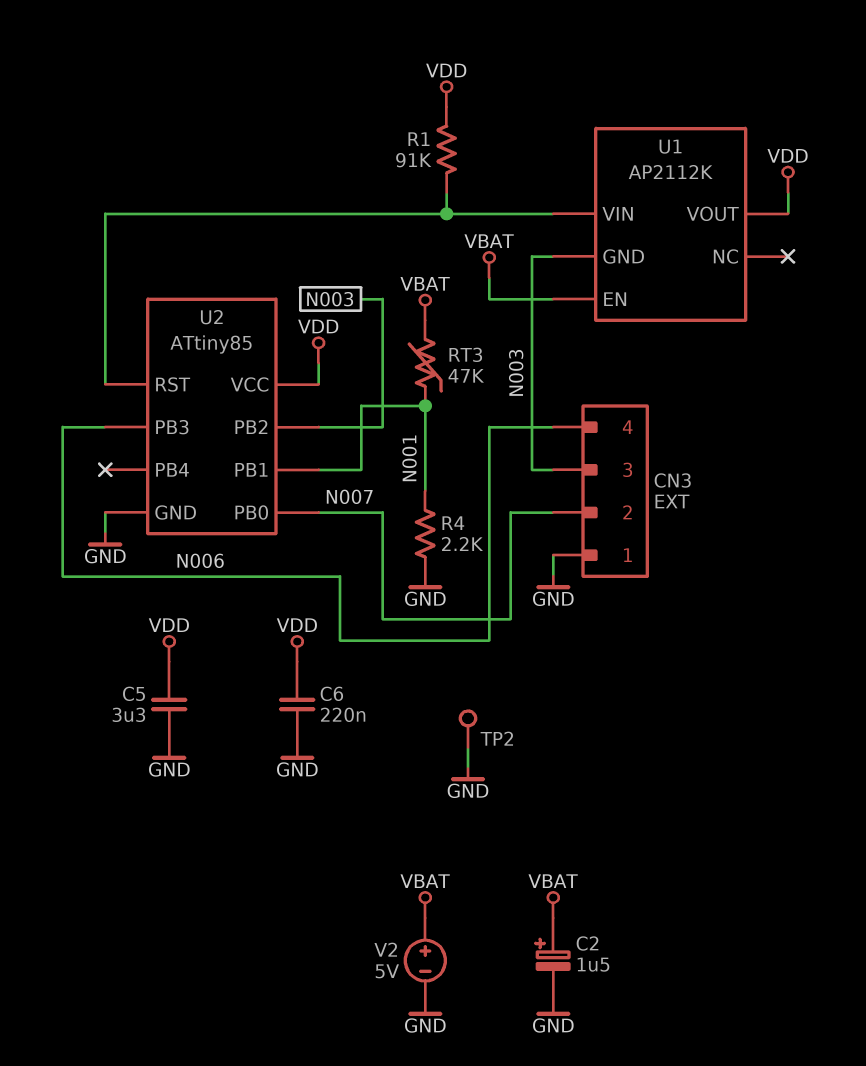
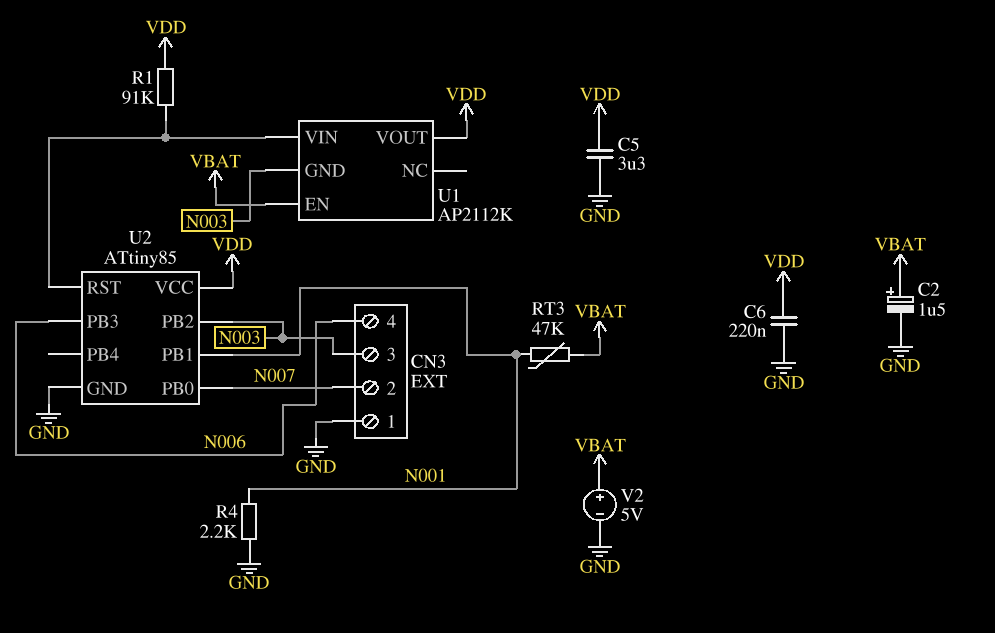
TP2: test point (GND) -> none

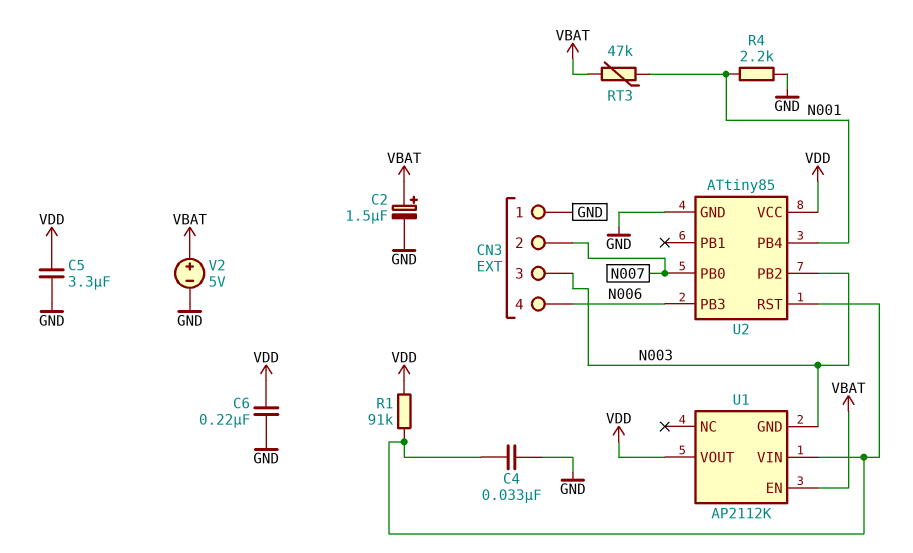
C4: none -> 33nF (GND, U1/VIN)
U2 pin PB1: N001 -> none
U2 pin PB4: none -> N001

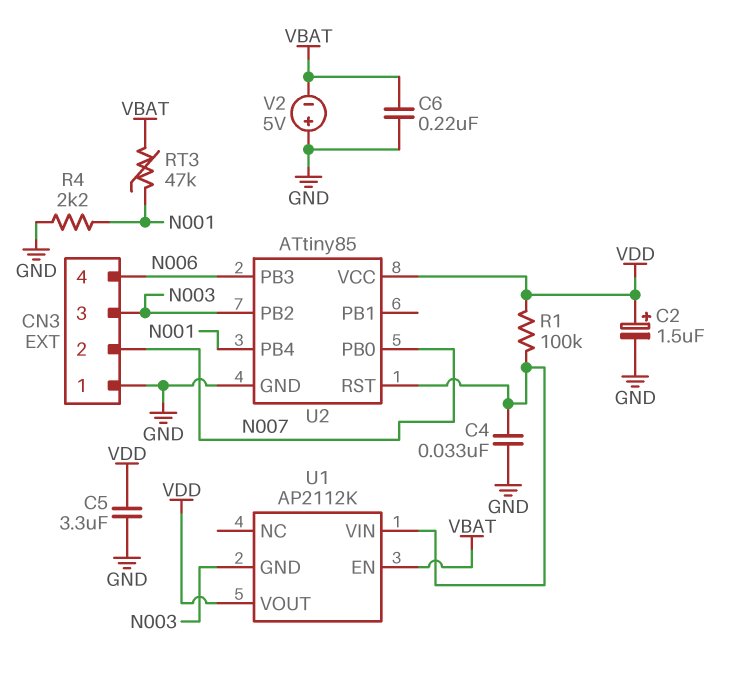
C2: 1.5uF (plus VBAT, minus GND) -> 1.5uF (plus VDD, minus GND)
C6: 220nF (GND, VDD) -> 220nF (GND, VBAT)
R1: 91k (U1/VIN, VDD) -> 100k (U1/VIN, VDD)
V2: 5V (plus VBAT, minus GND) -> 5V (plus GND, minus VBAT)

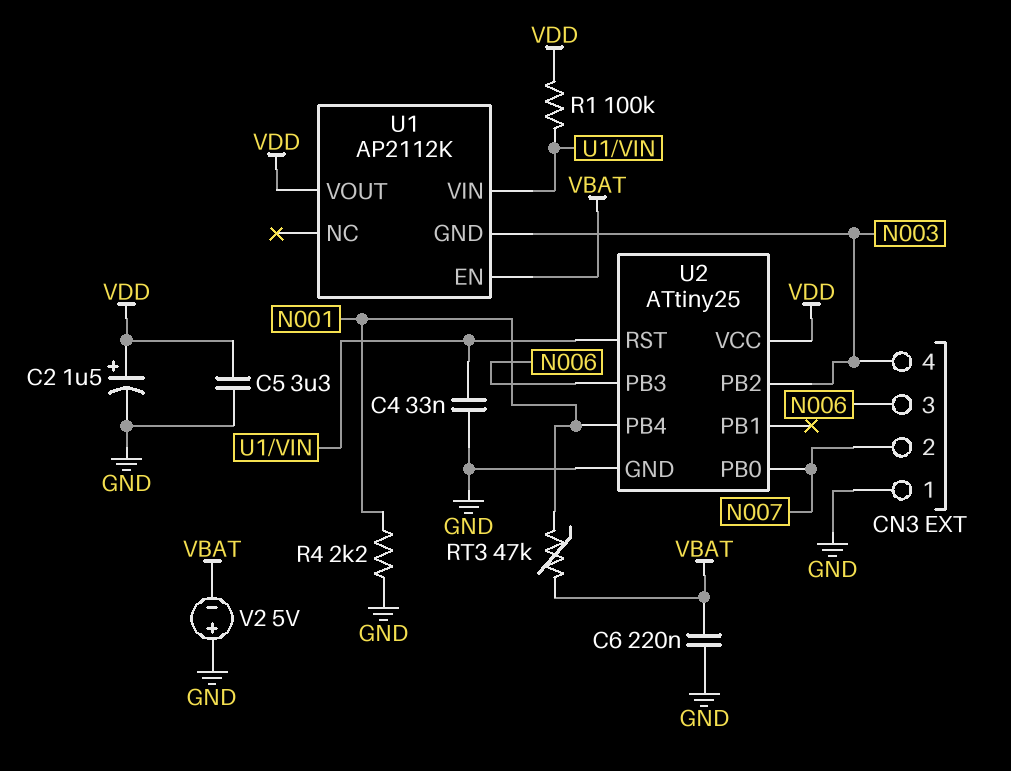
CN3 pin 3: N003 -> N006
CN3 pin 4: N006 -> N003
U2: ATtiny85 -> ATtiny25

